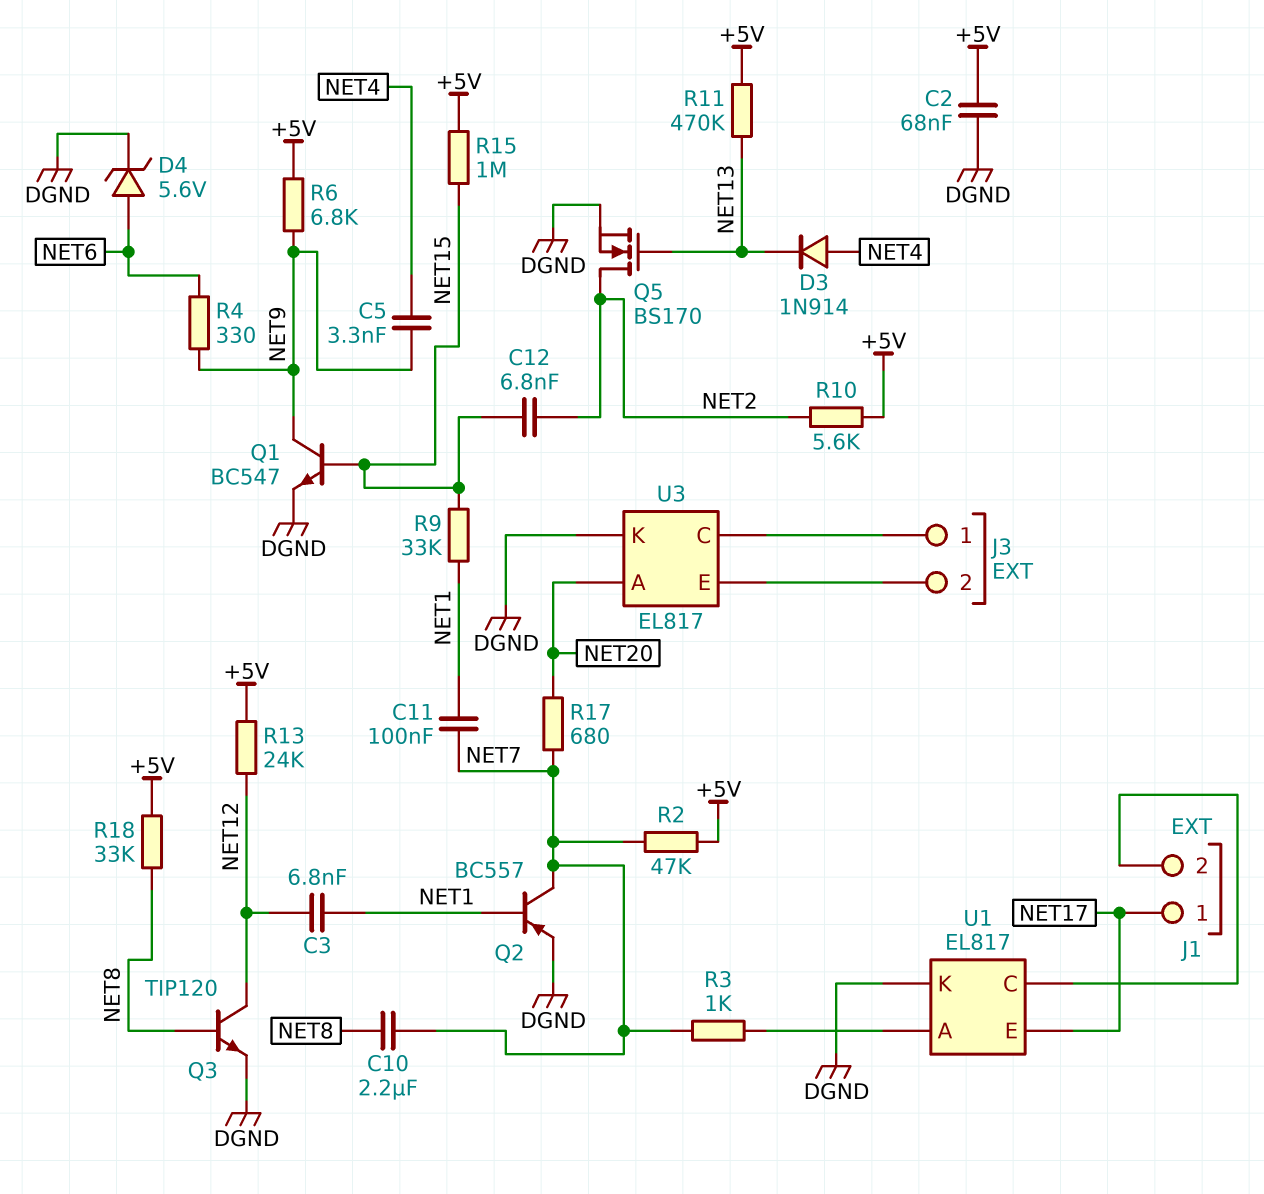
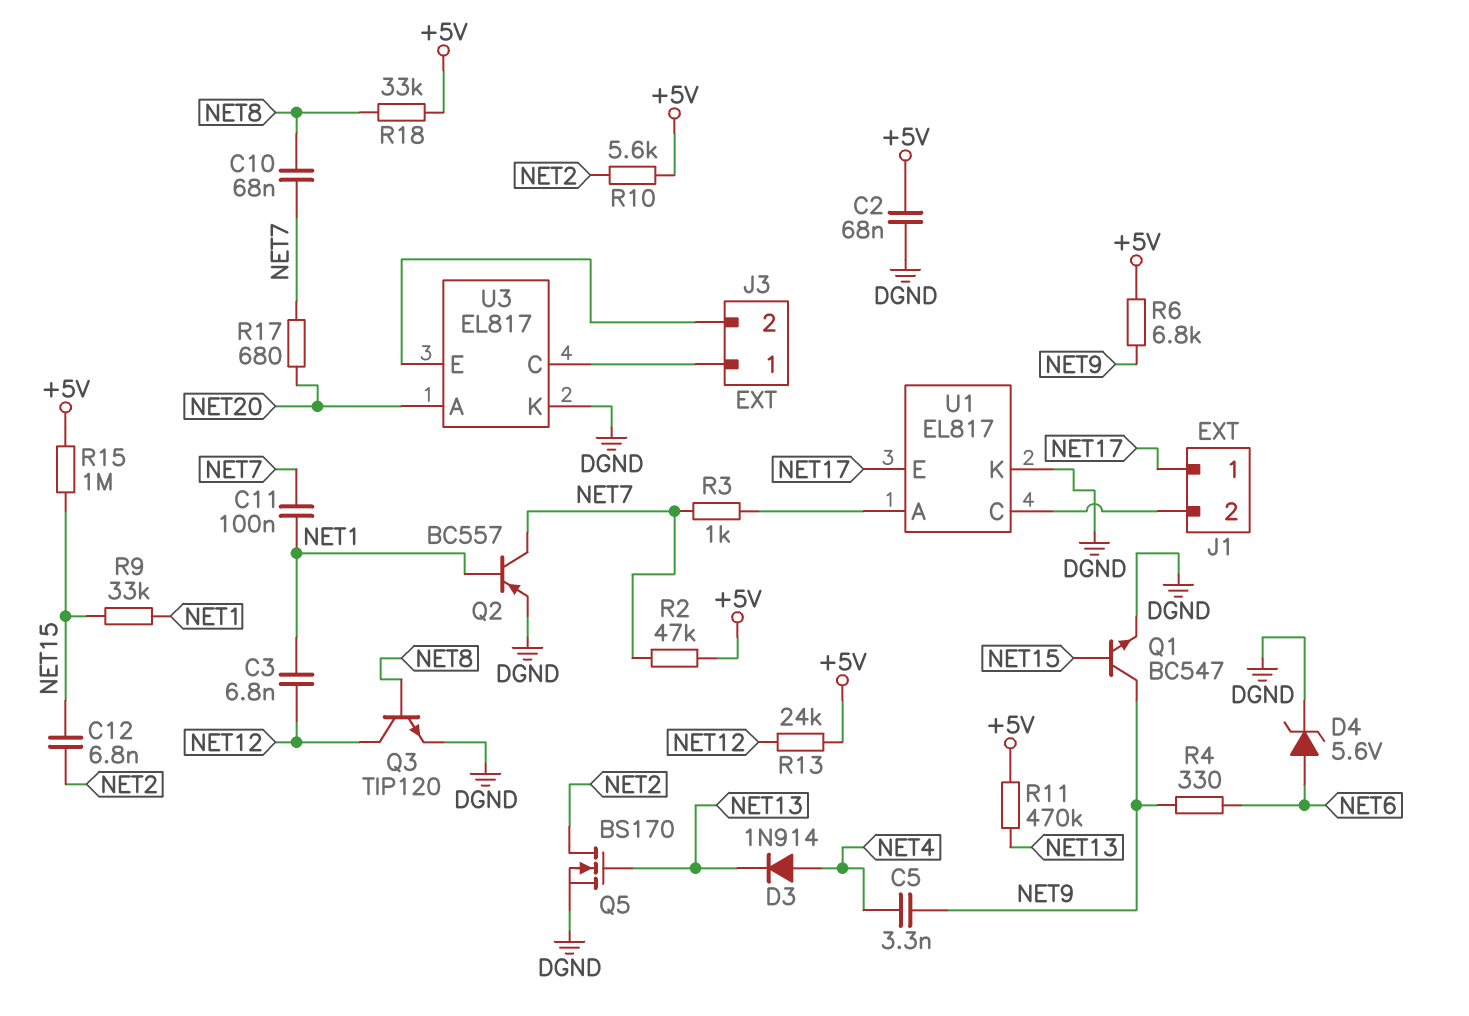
C10: 2.2uF (NET7, NET8) -> 68nF (NET7, NET8)

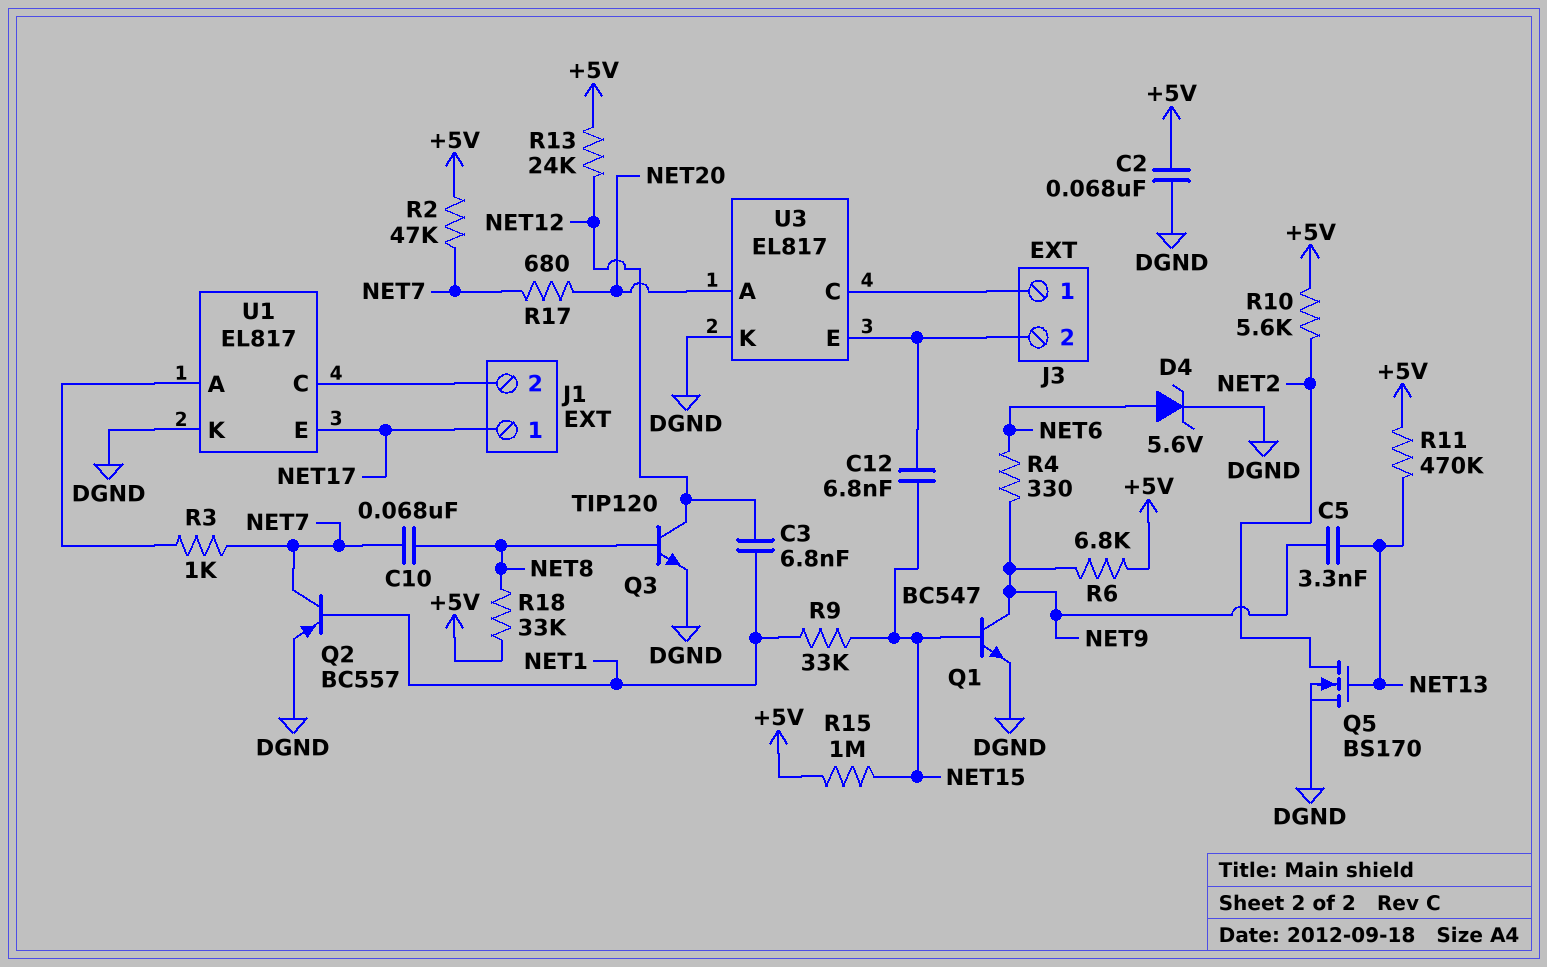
C5: 3.3nF (NET4, NET9) -> 3.3nF (NET9, NET13)
C11: 100nF (NET1, NET7) -> none
C12: 6.8nF (NET2, NET15) -> 6.8nF (J3/2, NET15)
D3: diode 1N914 (A NET4, K NET13) -> none

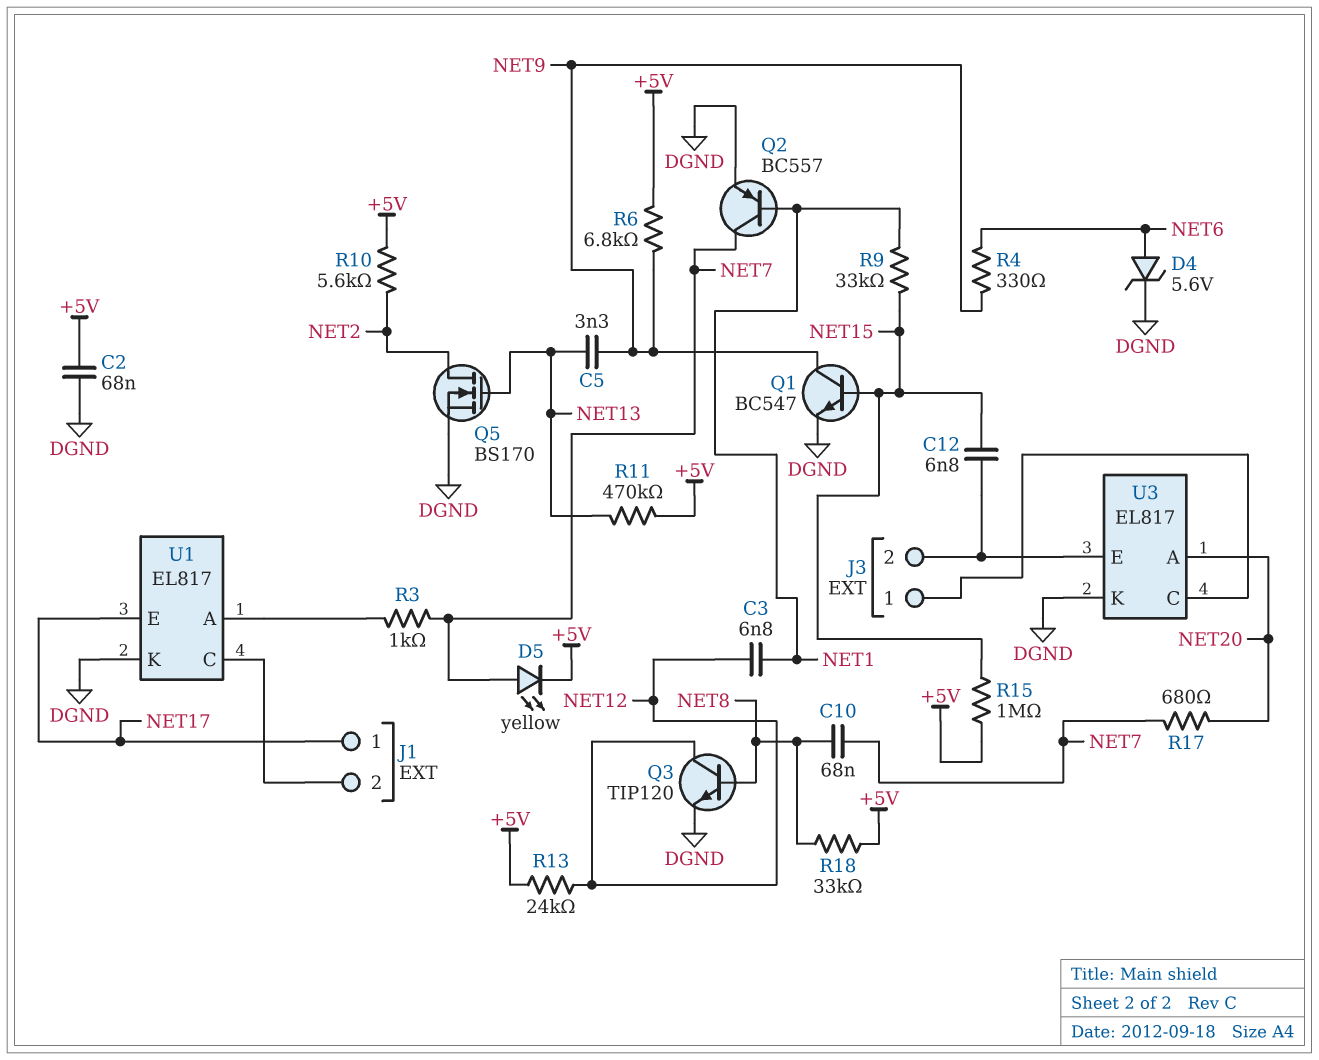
D5: none -> LED yellow (A NET7, K +5V)
R2: 47k (+5V, NET7) -> none

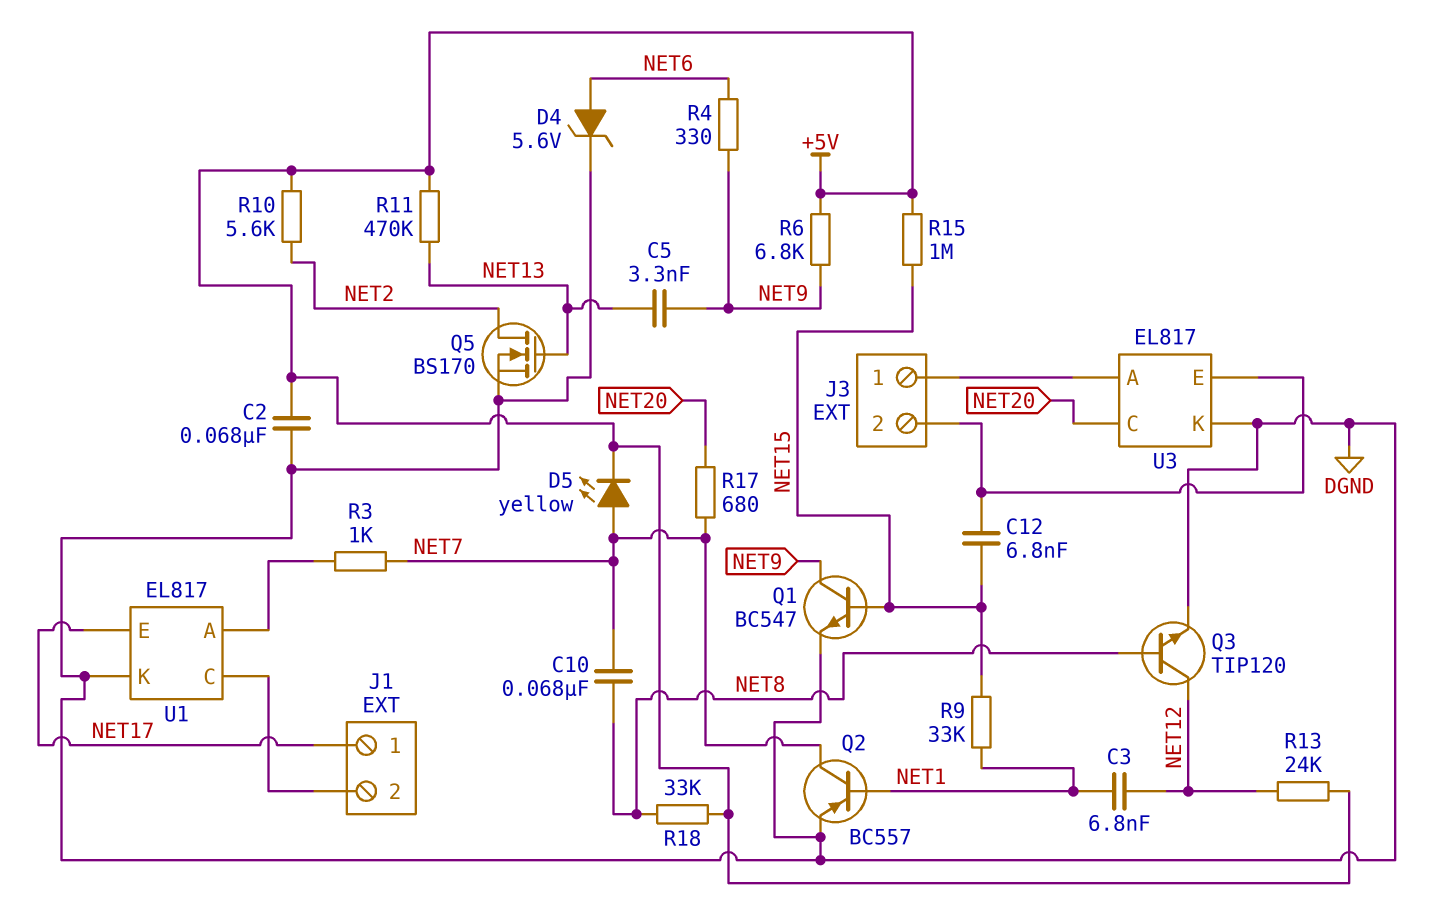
U3 pin A: NET20 -> J3/1
U3 pin C: J3/1 -> NET20

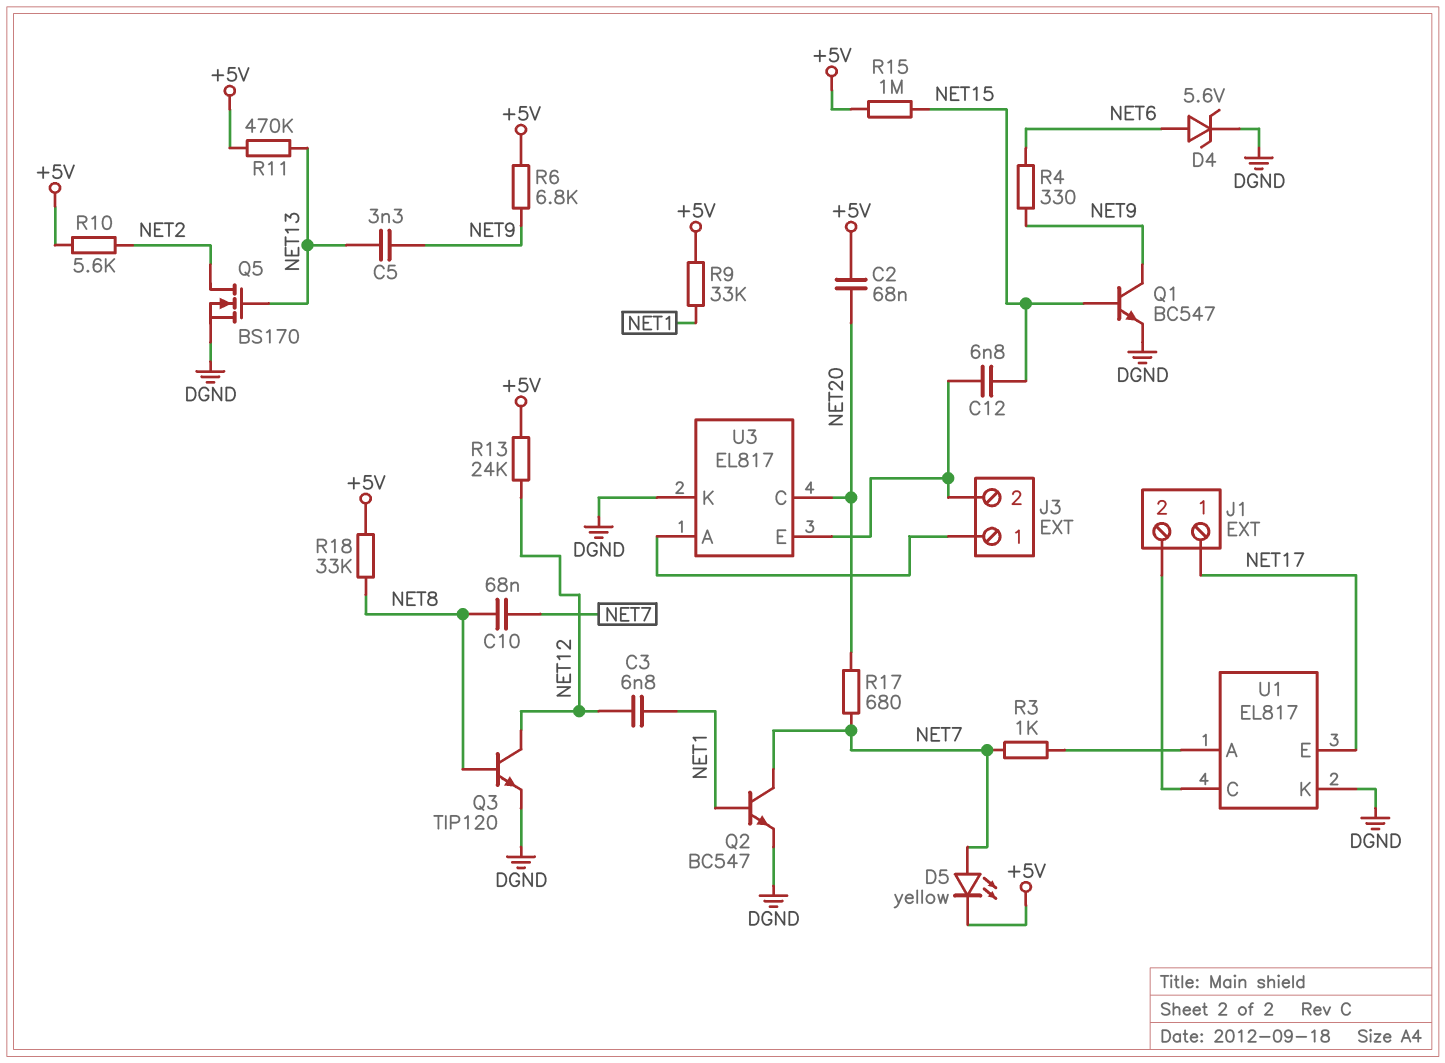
C2: 68nF (+5V, DGND) -> 68nF (+5V, NET20)
Q2: PNP BC557 (B NET1, C NET7, E DGND) -> NPN BC547 (B NET1, C NET7, E DGND)
R9: 33k (NET1, NET15) -> 33k (+5V, NET1)

